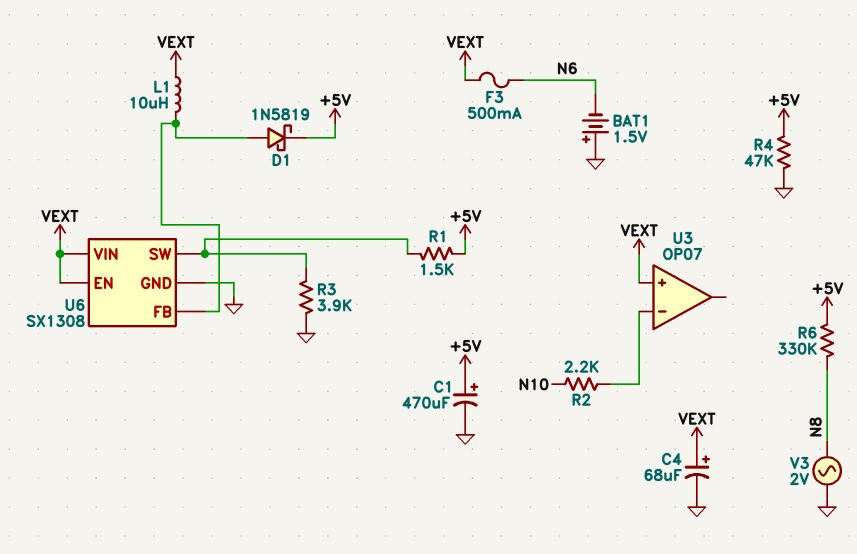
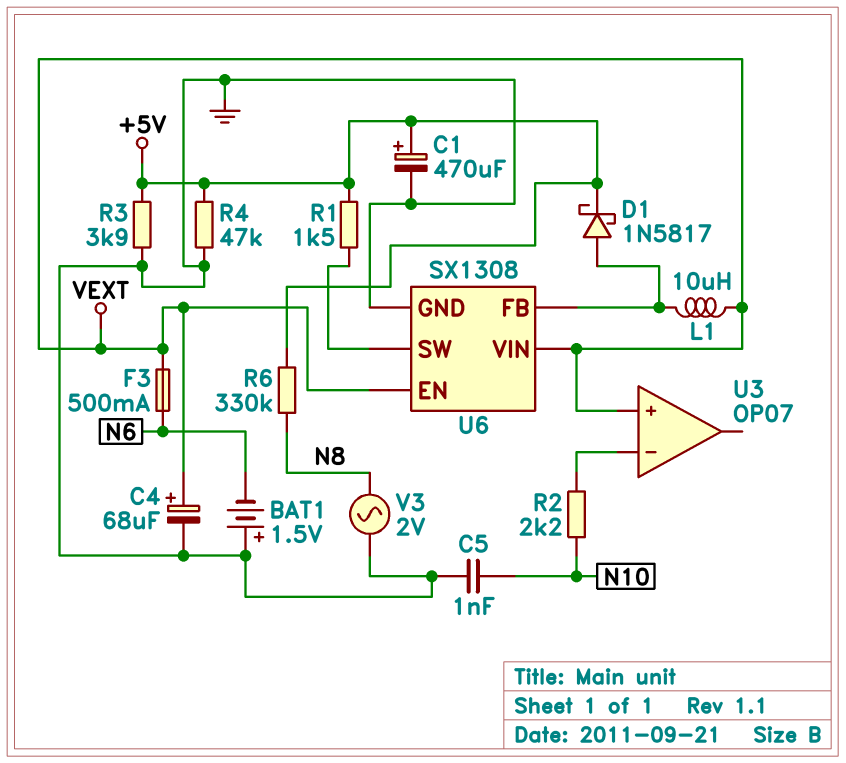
C5: none -> 1nF (GND, N10)
D1: schottky 1N5819 (A U6/FB, K +5V) -> schottky 1N5817 (A U6/FB, K +5V)
R3: 3.9k (GND, U6/SW) -> 3.9k (+5V, GND)

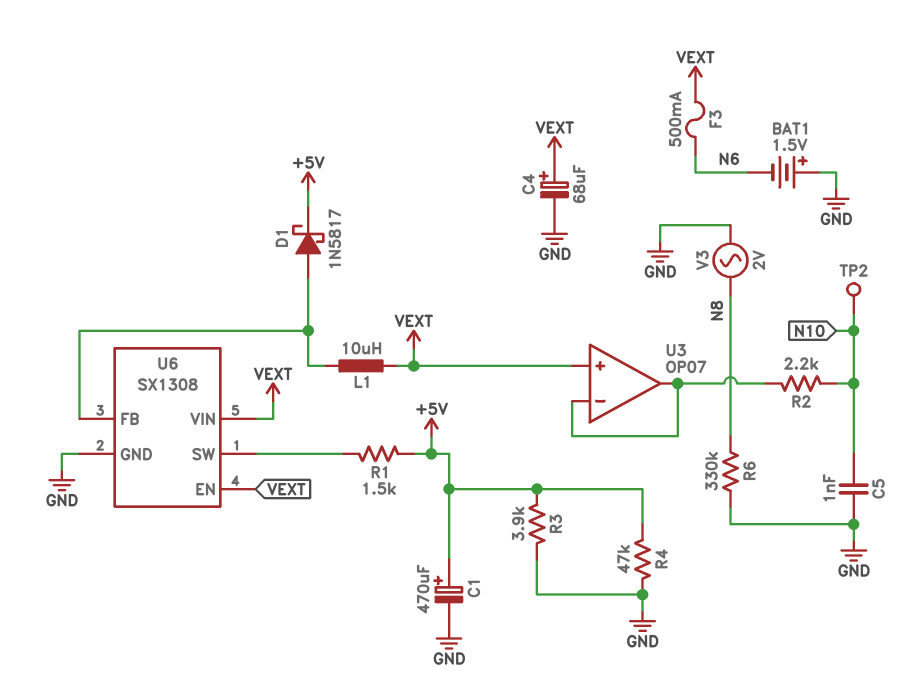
R6: 330k (+5V, N8) -> 330k (GND, N8)
TP2: none -> test point (N10)
U3 pin out: none -> U3/in-

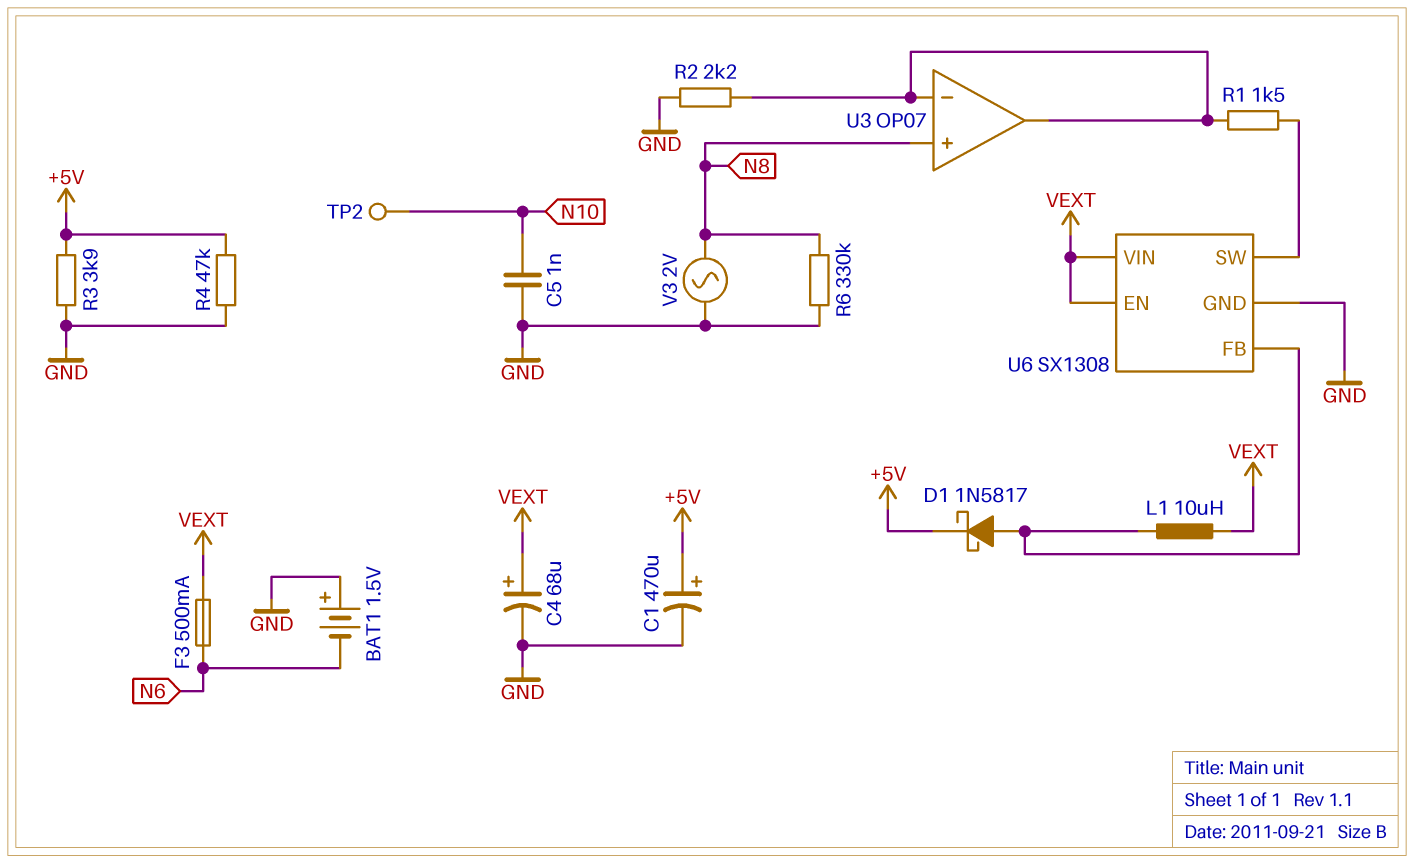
R1: 1.5k (+5V, U6/SW) -> 1.5k (U3/in-, U6/SW)
R2: 2.2k (N10, U3/in-) -> 2.2k (GND, U3/in-)
U3 pin in+: VEXT -> N8

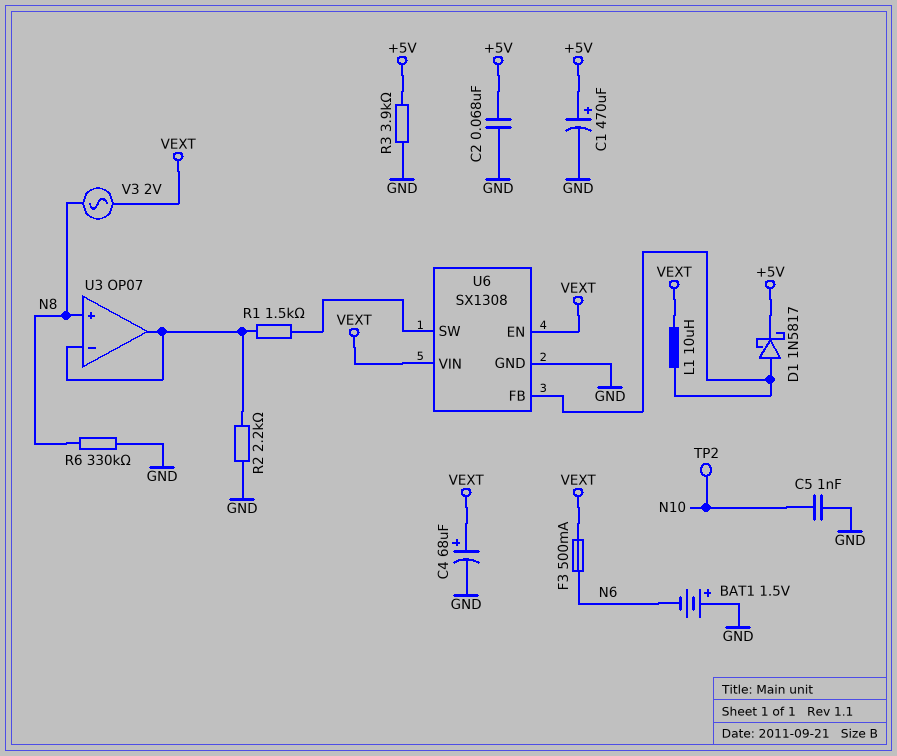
C2: none -> 68nF (+5V, GND)
R4: 47k (+5V, GND) -> none
V3: AC 2V (GND, N8) -> AC 2V (N8, VEXT)

